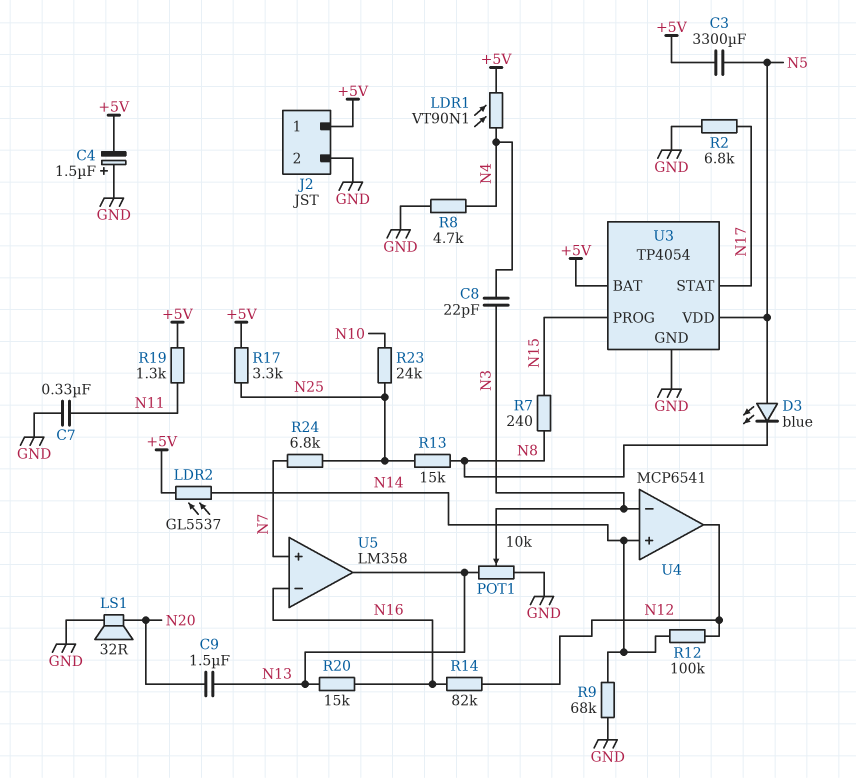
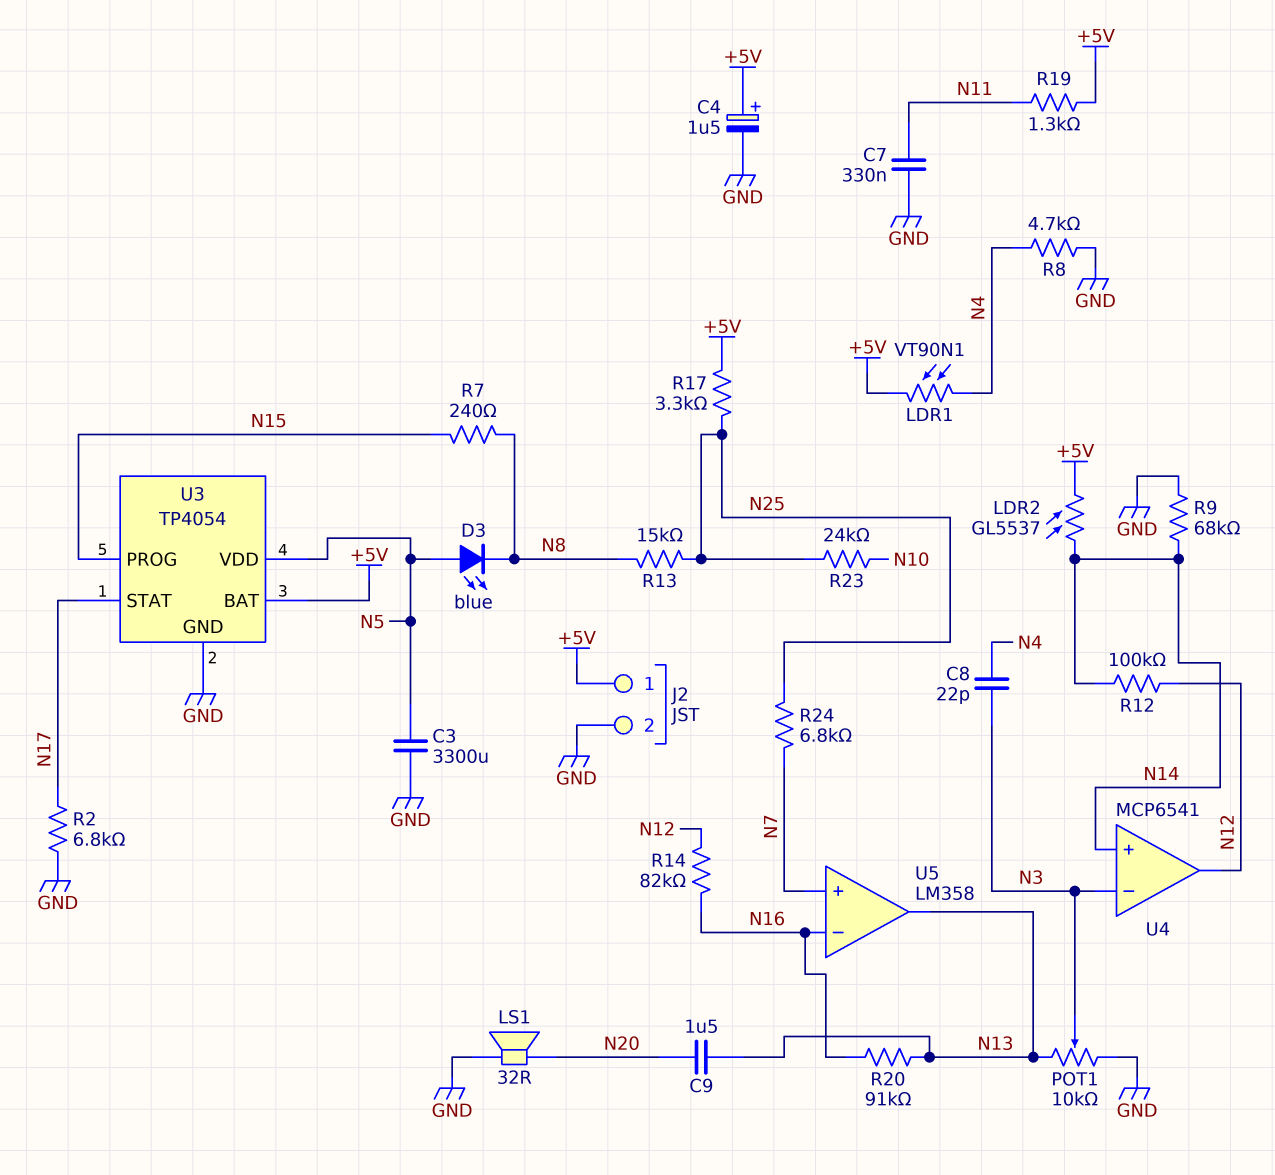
C3: 3300uF (+5V, N5) -> 3300uF (GND, N5)
C4: 1.5uF (plus GND, minus +5V) -> 1.5uF (plus +5V, minus GND)
R20: 15k (N13, N16) -> 91k (N13, N16)

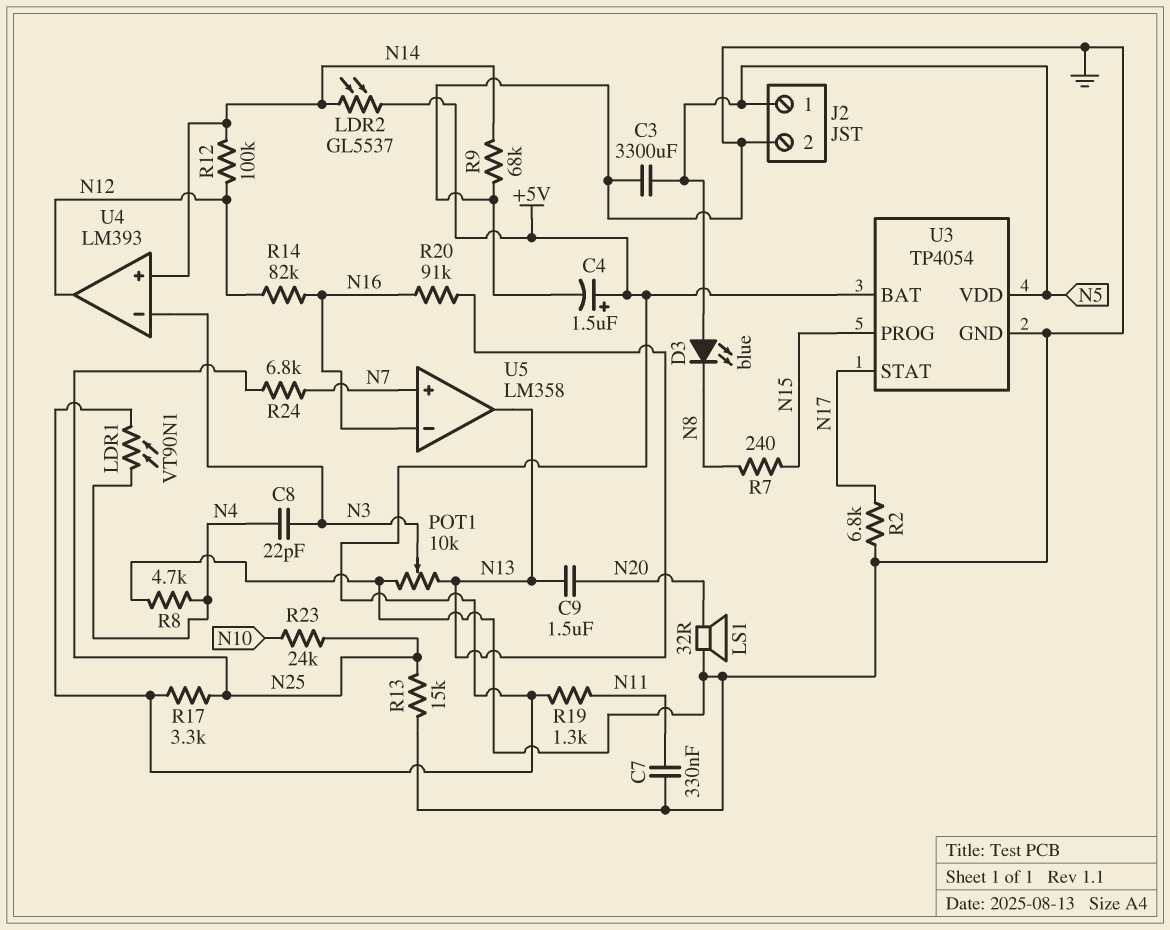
J2 pin 1: +5V -> N5
R13: 15k (N8, N25) -> 15k (GND, N25)
U4: MCP6541 -> LM393

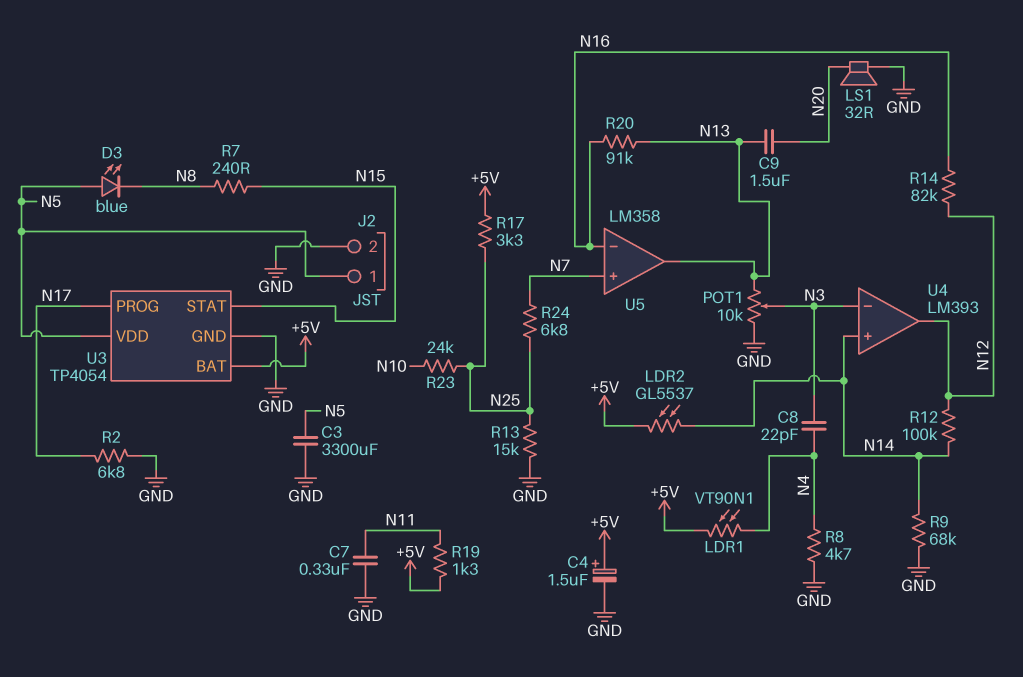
U3 pin PROG: N15 -> N17
U3 pin STAT: N17 -> N15

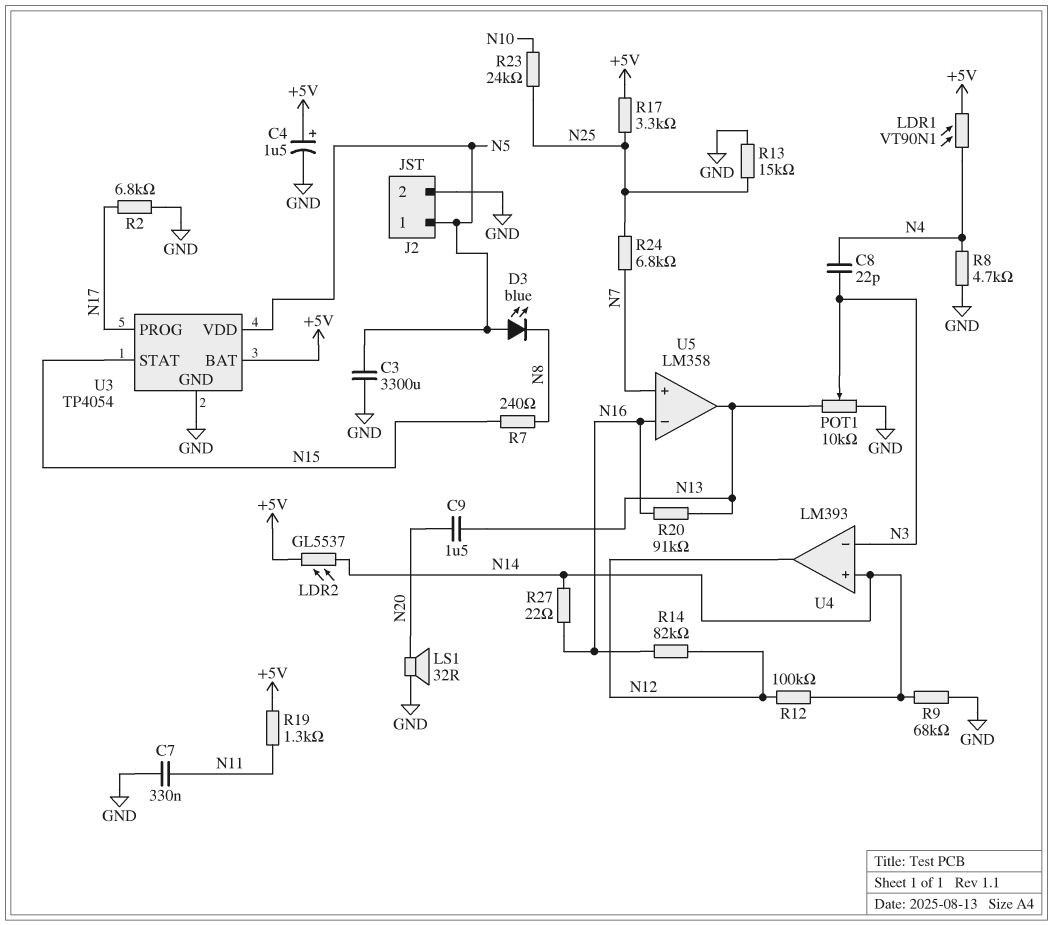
R27: none -> 22 (N14, N16)

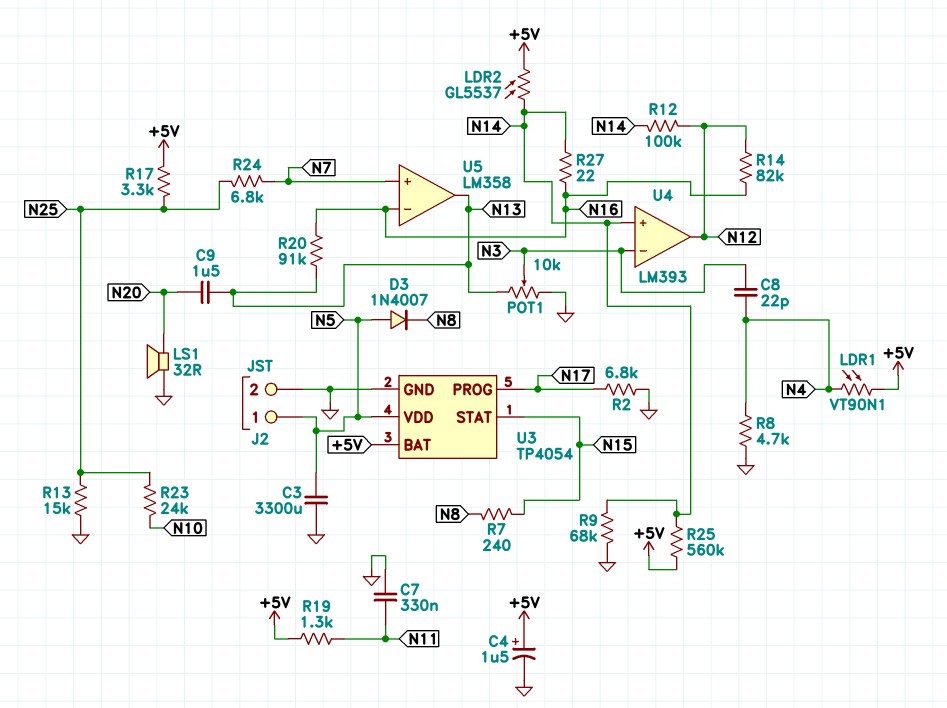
D3: LED blue (A N5, K N8) -> diode 1N4007 (A N5, K N8)
R25: none -> 560k (+5V, N14)

